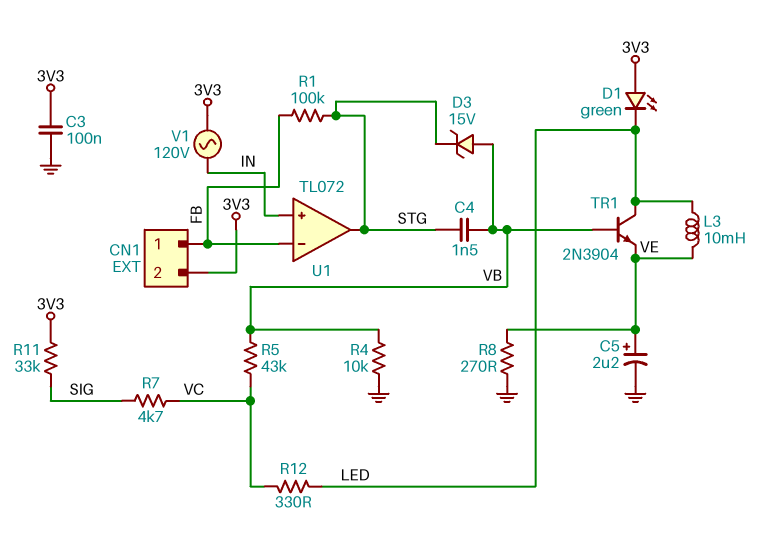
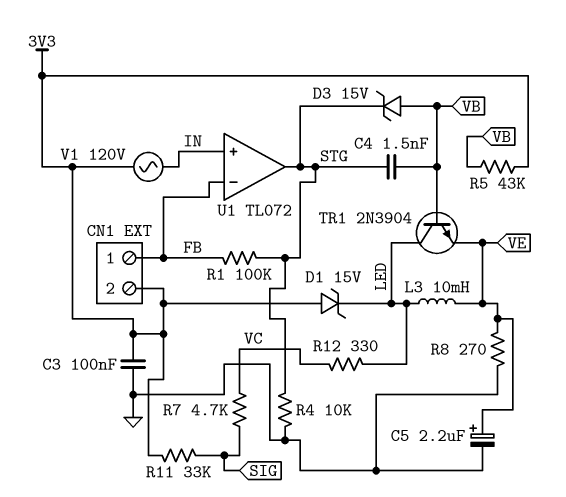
D1: LED green (A 3V3, K LED) -> zener 15V (A 3V3, K LED)
R4: 10k (GND, VB) -> 10k (GND, STG)
R5: 43k (VB, VC) -> 43k (3V3, VB)

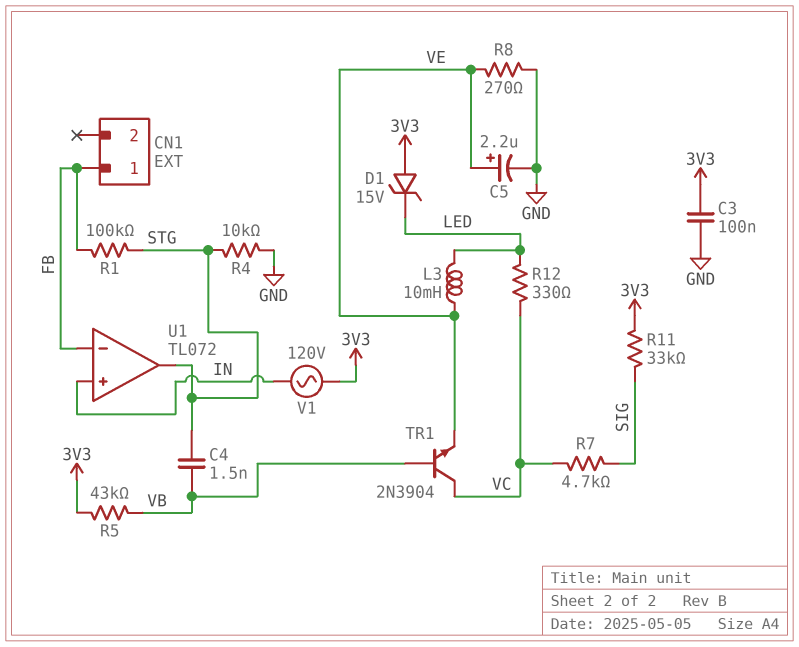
CN1 pin 2: 3V3 -> none
D3: zener 15V (A VB, K STG) -> none
TR1: NPN 2N3904 (B VB, C LED, E VE) -> NPN 2N3904 (B VB, C VC, E VE)

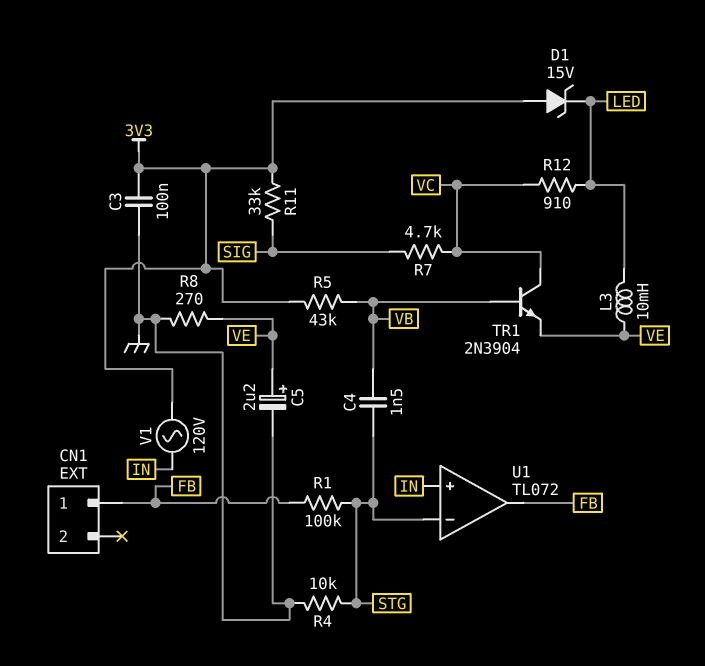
R12: 330 (LED, VC) -> 910 (LED, VC)
U1 pin in-: FB -> STG
U1 pin out: STG -> FB

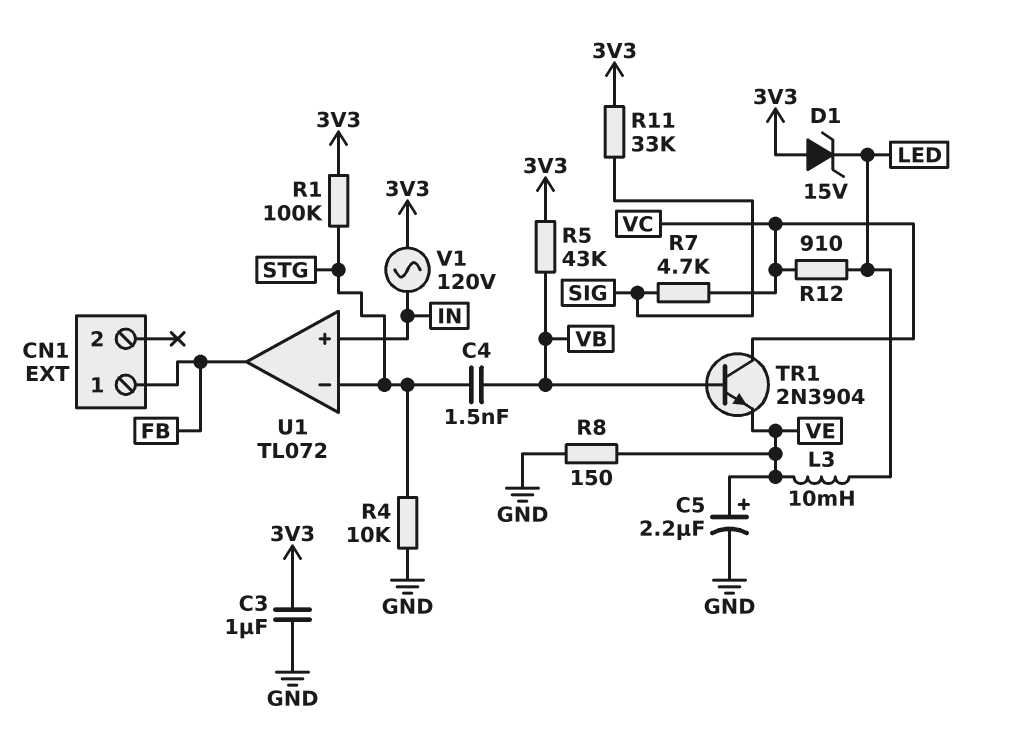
C3: 100nF (3V3, GND) -> 1uF (3V3, GND)
R1: 100k (FB, STG) -> 100k (3V3, STG)
R8: 270 (GND, VE) -> 150 (GND, VE)

